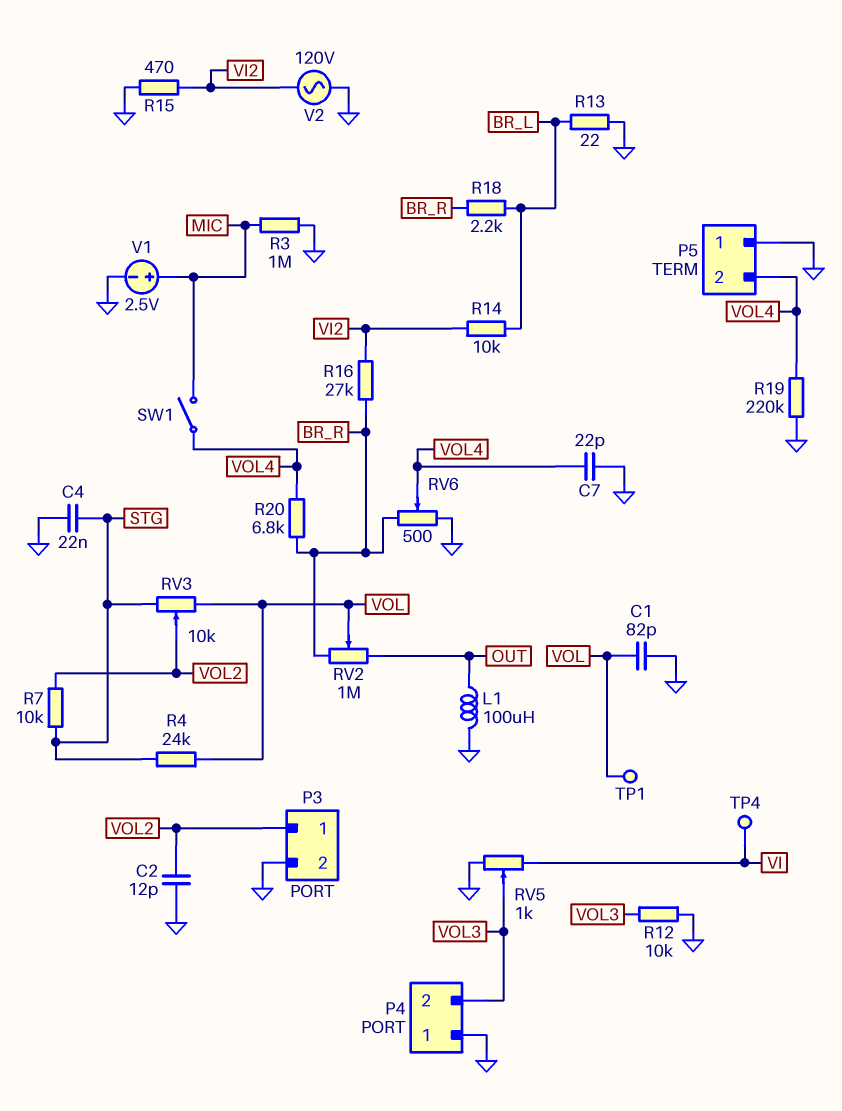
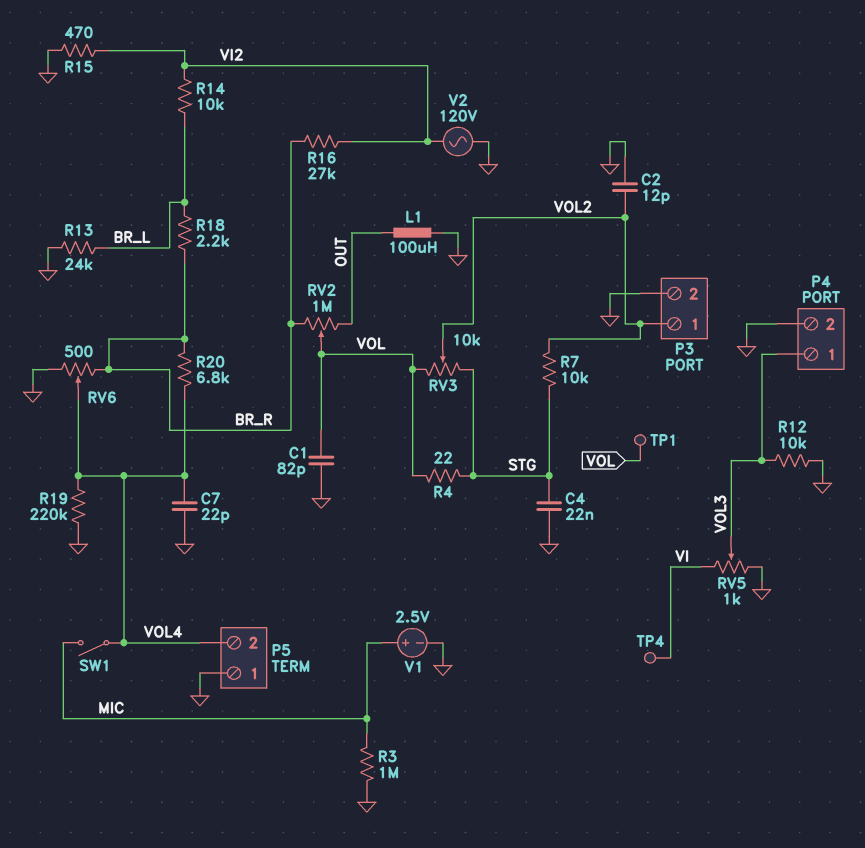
P4 pin 1: GND -> VOL3
P4 pin 2: VOL3 -> GND
R4: 24k (STG, VOL) -> 22 (STG, VOL)
R13: 22 (BR_L, GND) -> 24k (BR_L, GND)

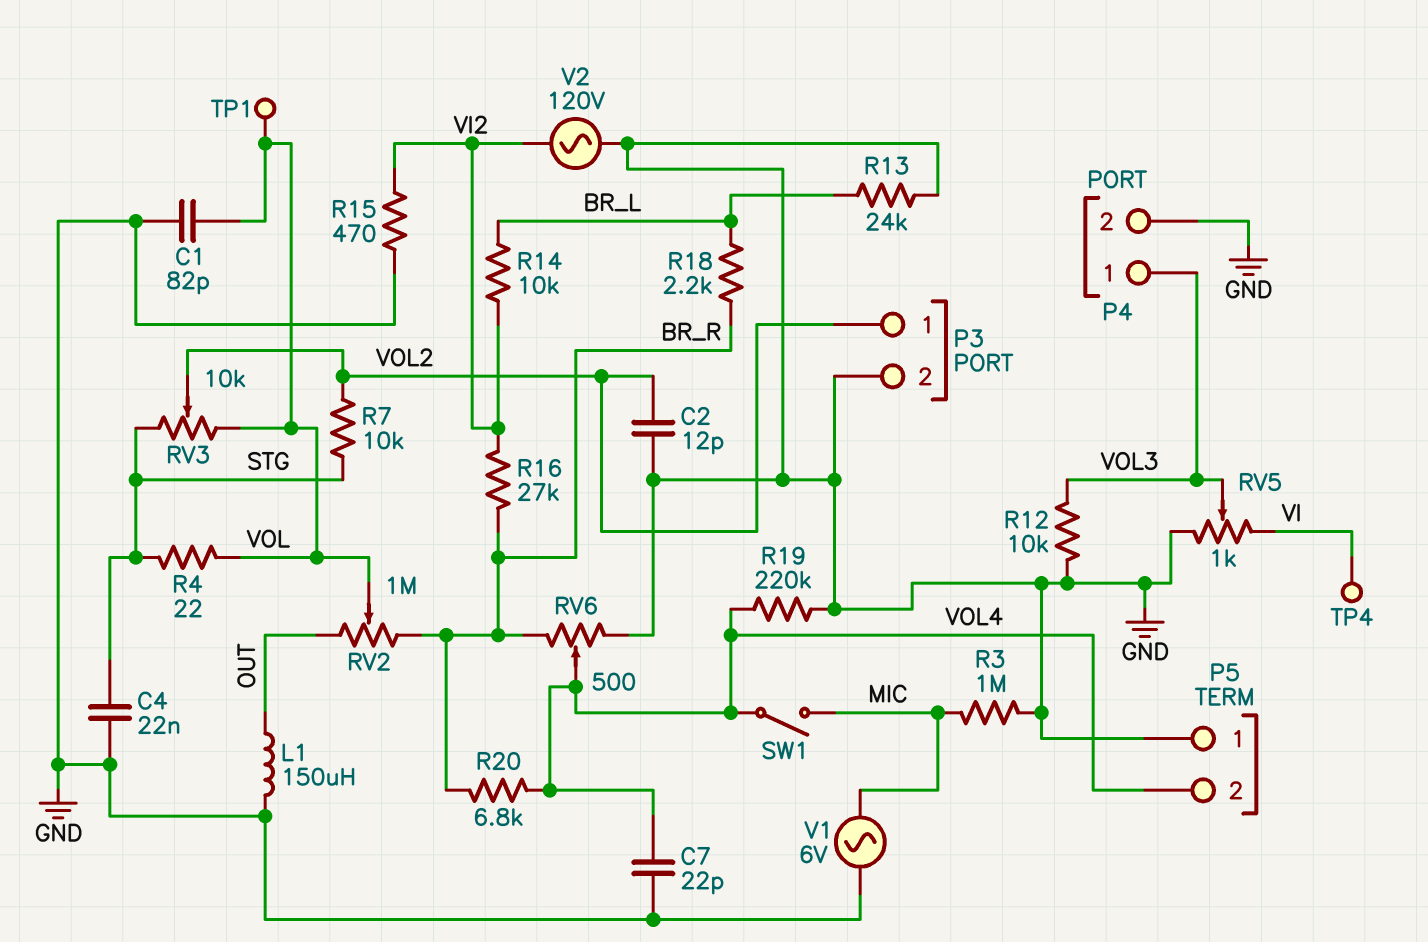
L1: 100uH (GND, OUT) -> 150uH (GND, OUT)
V1: 2.5V (plus MIC, minus GND) -> AC 6V (GND, MIC)

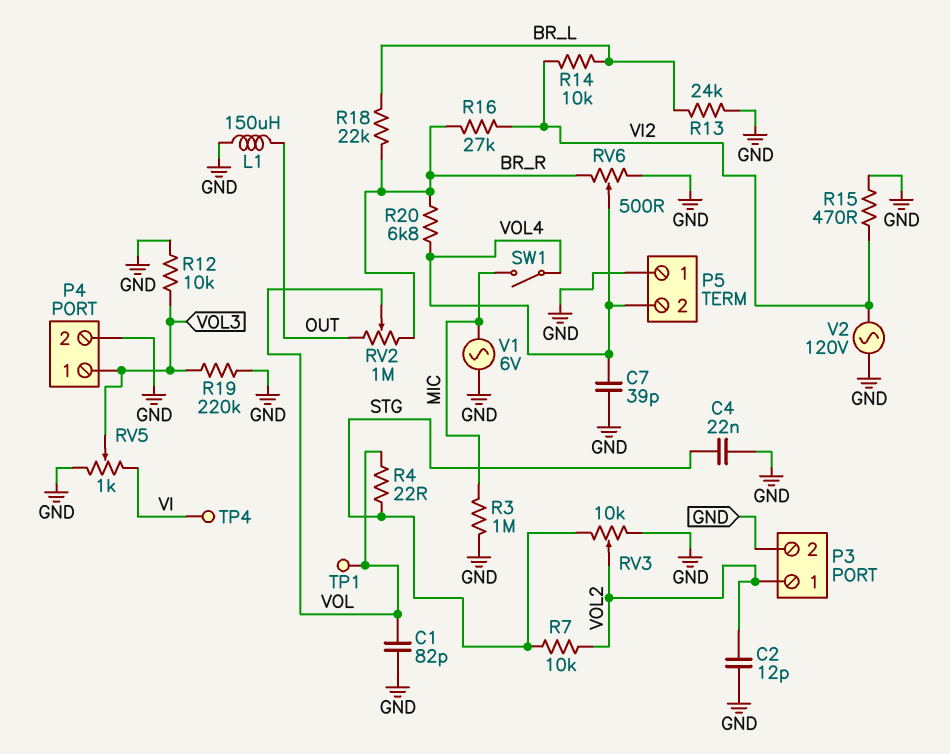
C7: 22pF (GND, VOL4) -> 39pF (GND, VOL4)
R18: 2.2k (BR_L, BR_R) -> 22k (BR_L, BR_R)
R19: 220k (GND, VOL4) -> 220k (GND, VOL3)
RV3: 10k (STG, VOL, wiper VOL2) -> 10k (GND, STG, wiper VOL2)

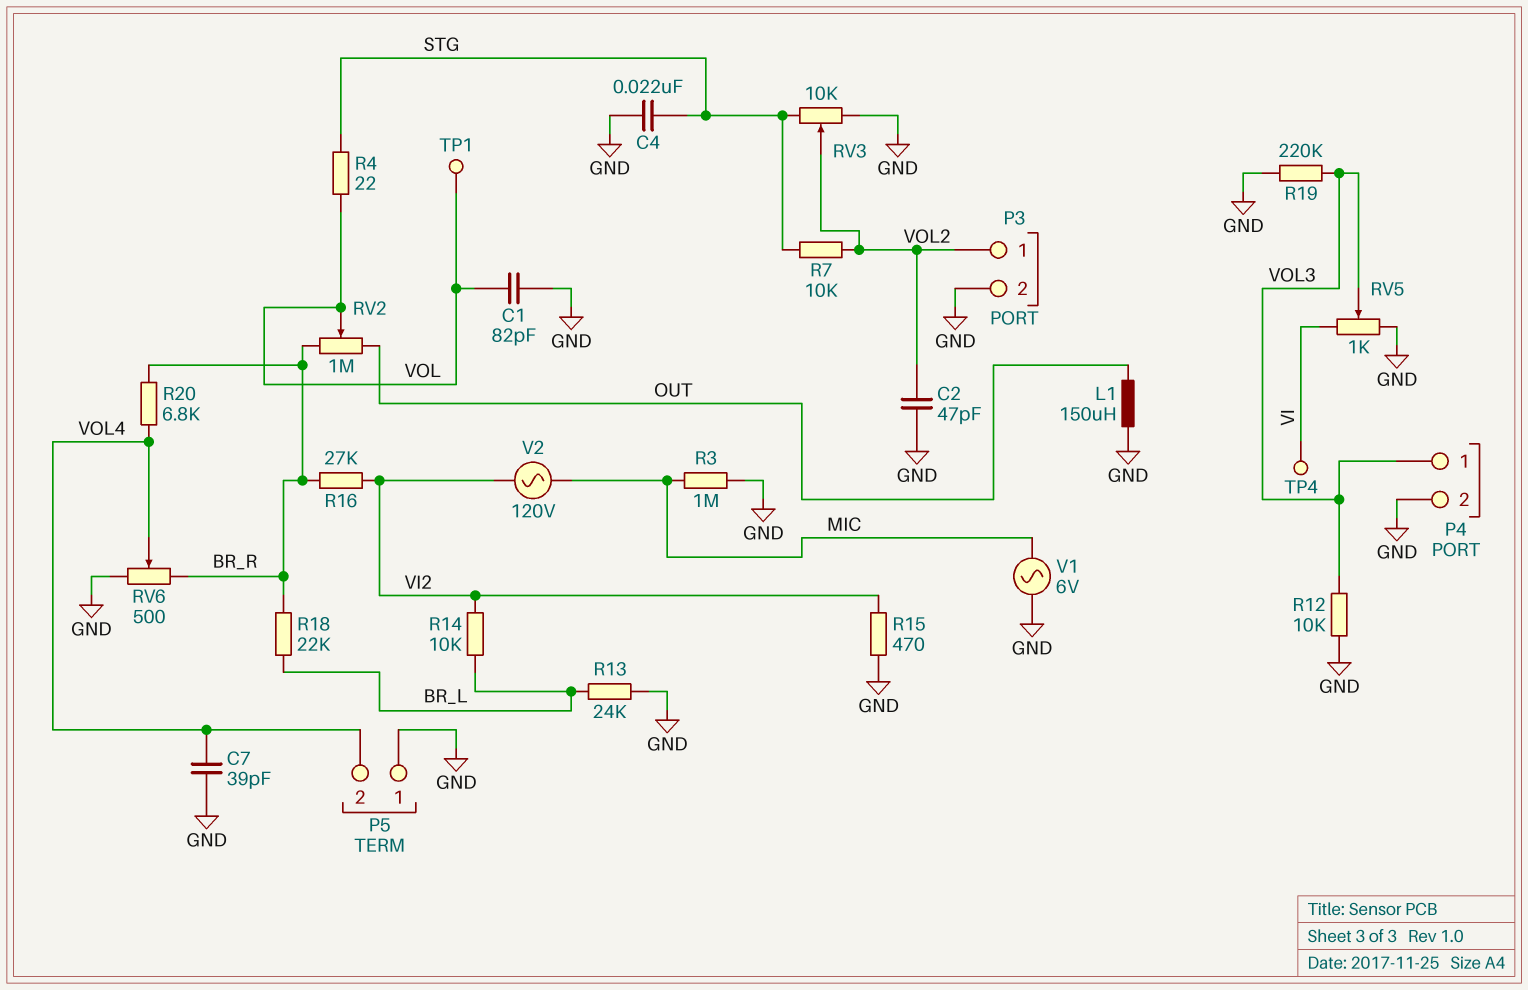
C2: 12pF (GND, VOL2) -> 47pF (GND, VOL2)
SW1: switch (MIC, VOL4) -> none
V2: AC 120V (GND, VI2) -> AC 120V (MIC, VI2)

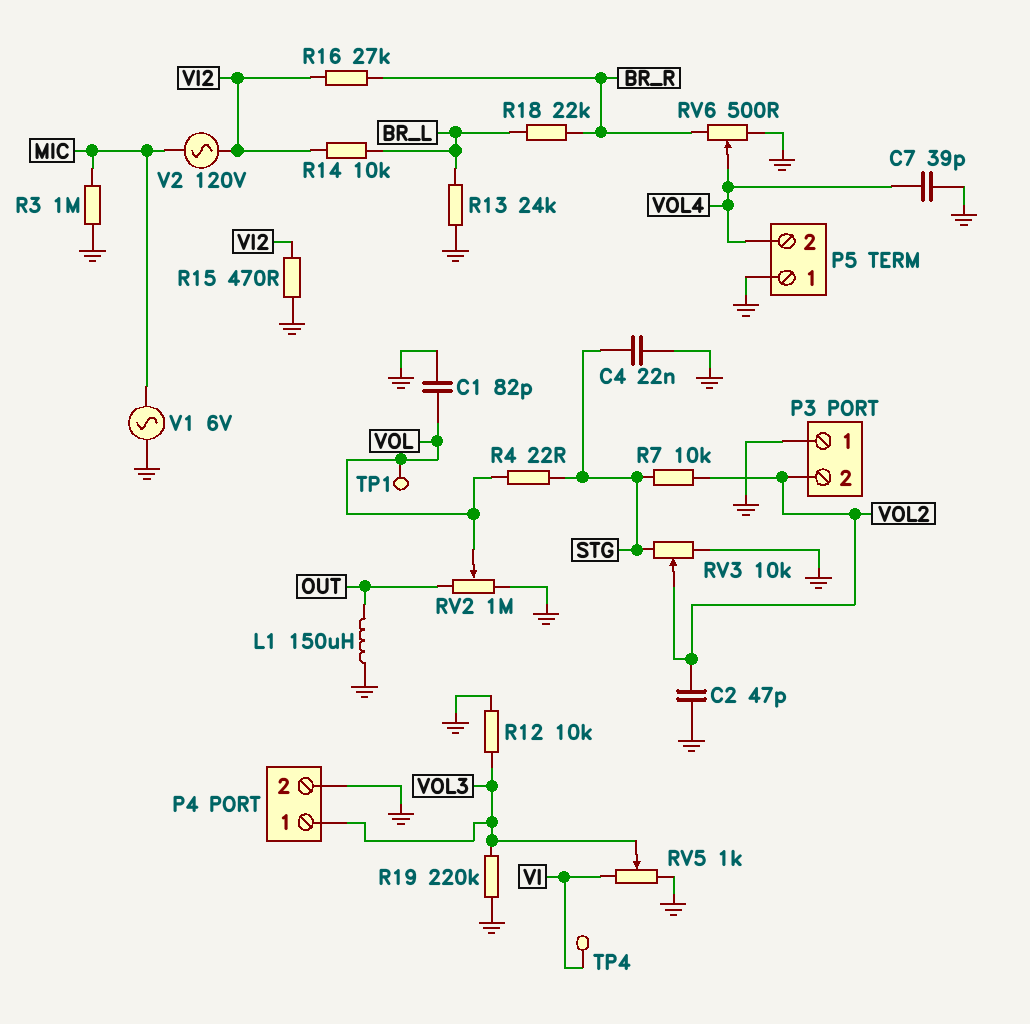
P3 pin 1: VOL2 -> GND
P3 pin 2: GND -> VOL2
R20: 6.8k (BR_R, VOL4) -> none
RV2: 1M (BR_R, OUT, wiper VOL) -> 1M (GND, OUT, wiper VOL)

